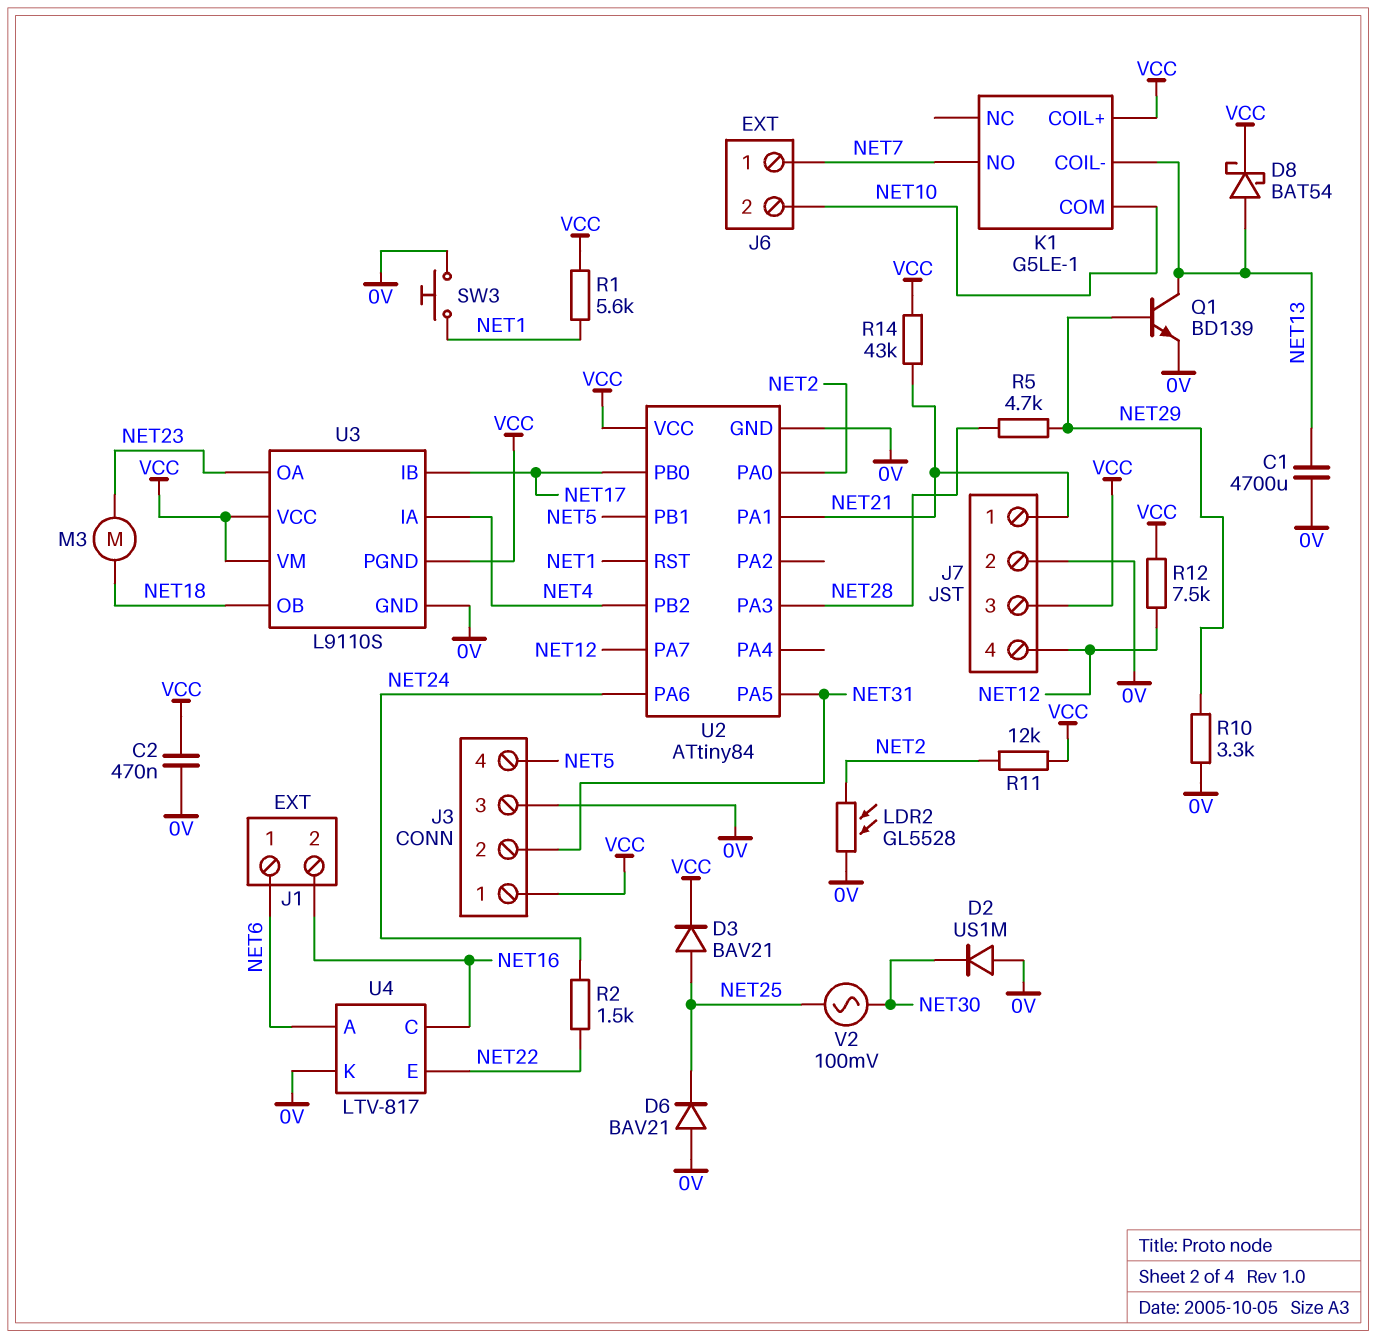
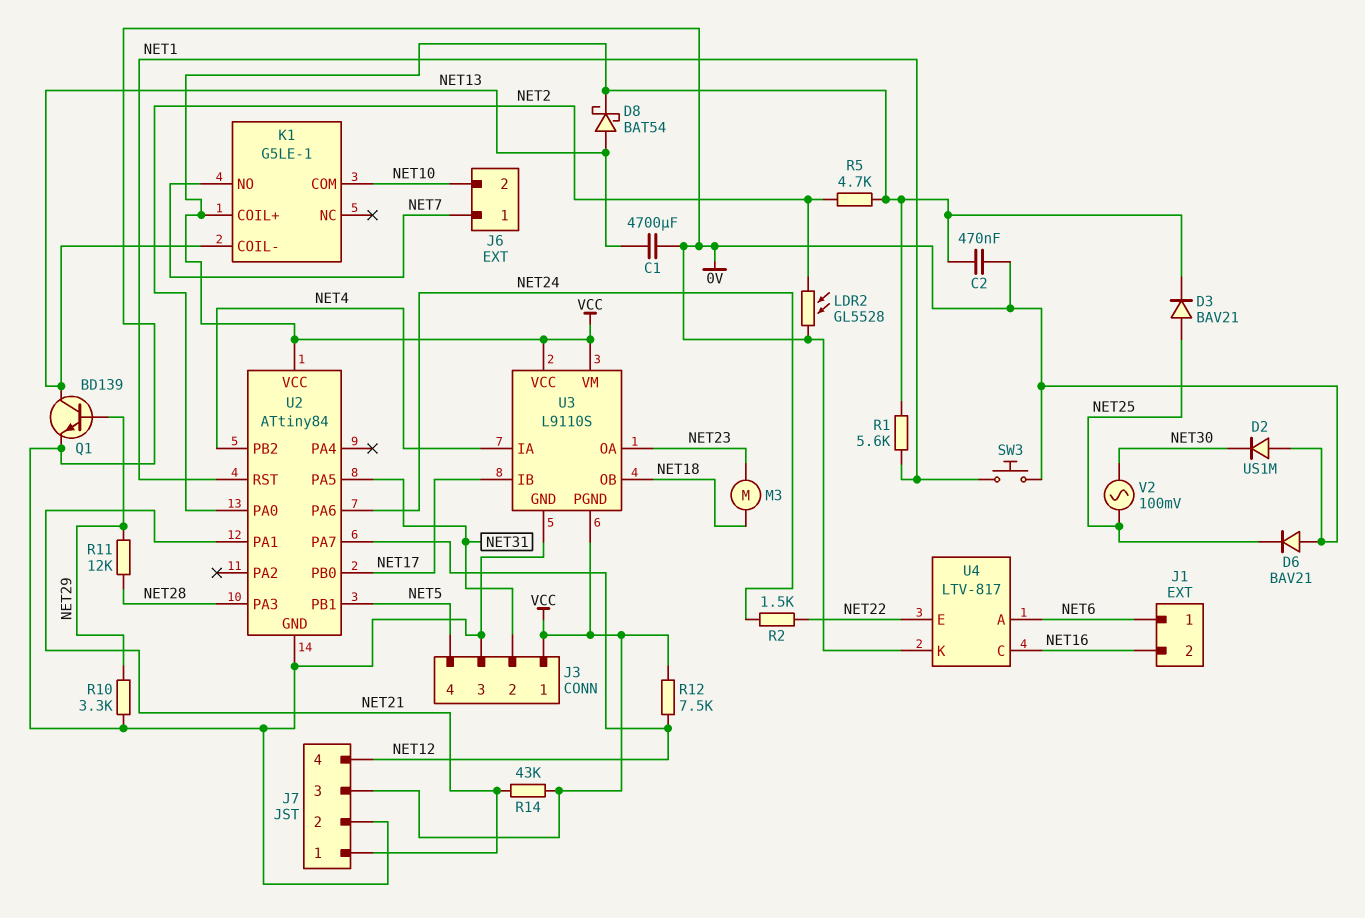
R5: 4.7k (NET28, NET29) -> 4.7k (NET2, VCC)
R11: 12k (NET2, VCC) -> 12k (NET28, NET29)

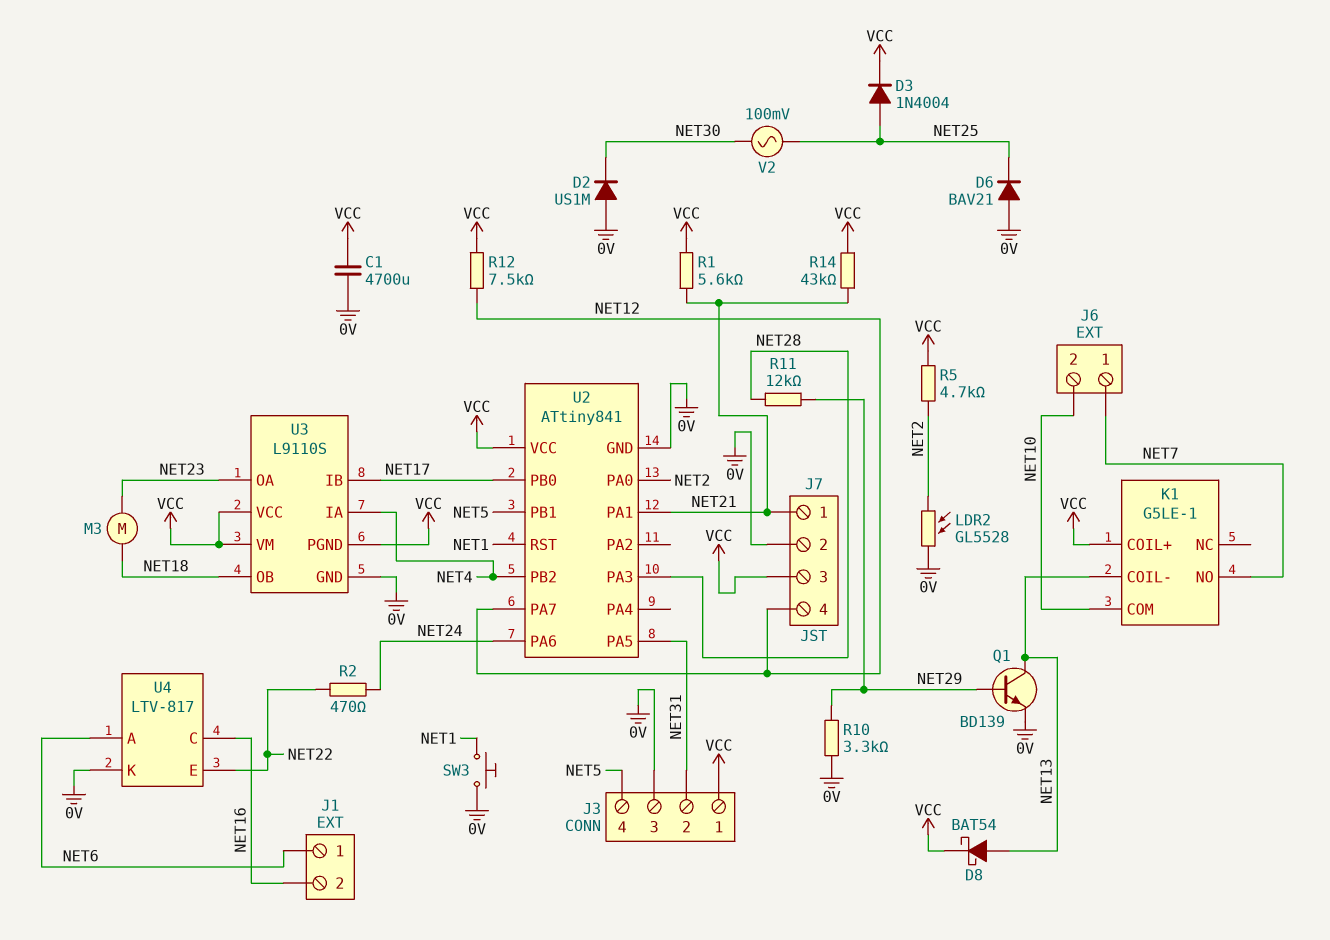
C1: 4700uF (0V, NET13) -> 4700uF (0V, VCC)
C2: 470nF (0V, VCC) -> none
D3: diode BAV21 (A NET25, K VCC) -> diode 1N4004 (A NET25, K VCC)
R1: 5.6k (NET1, VCC) -> 5.6k (NET21, VCC)
R2: 1.5k (NET22, NET24) -> 470 (NET22, NET24)
U2: ATtiny84 -> ATtiny841

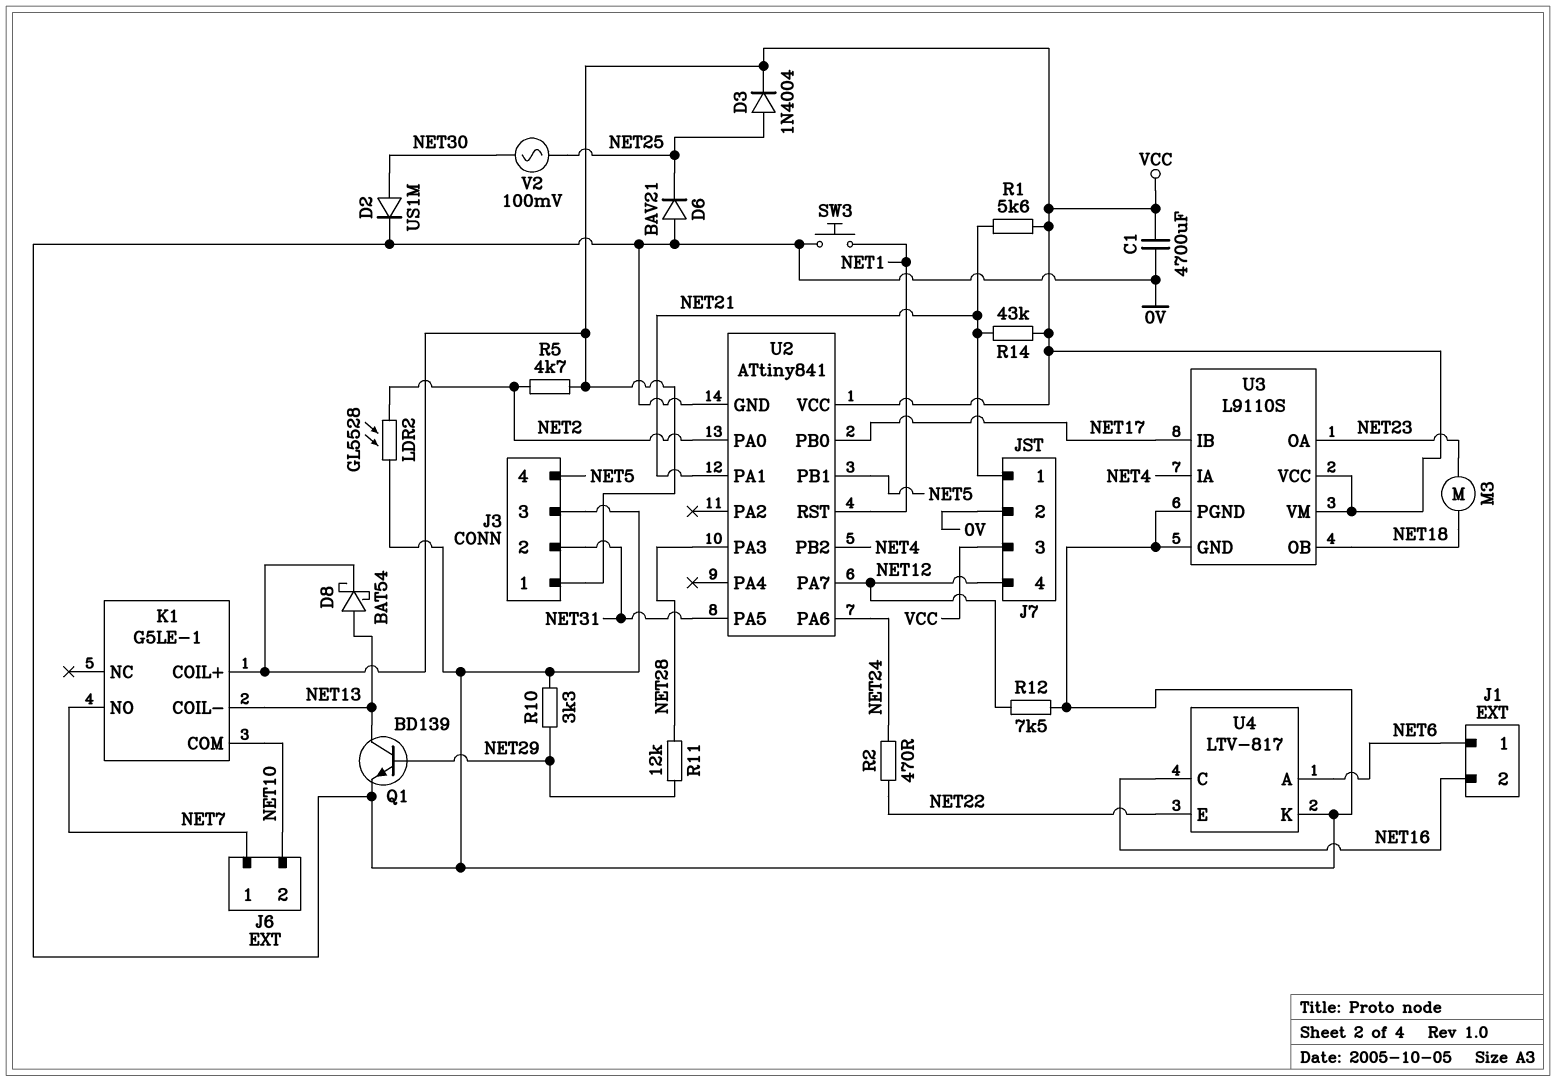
D2: diode US1M (A 0V, K NET30) -> diode US1M (A NET30, K 0V)
R12: 7.5k (NET12, VCC) -> 7.5k (0V, NET12)
U3 pin PGND: VCC -> 0V

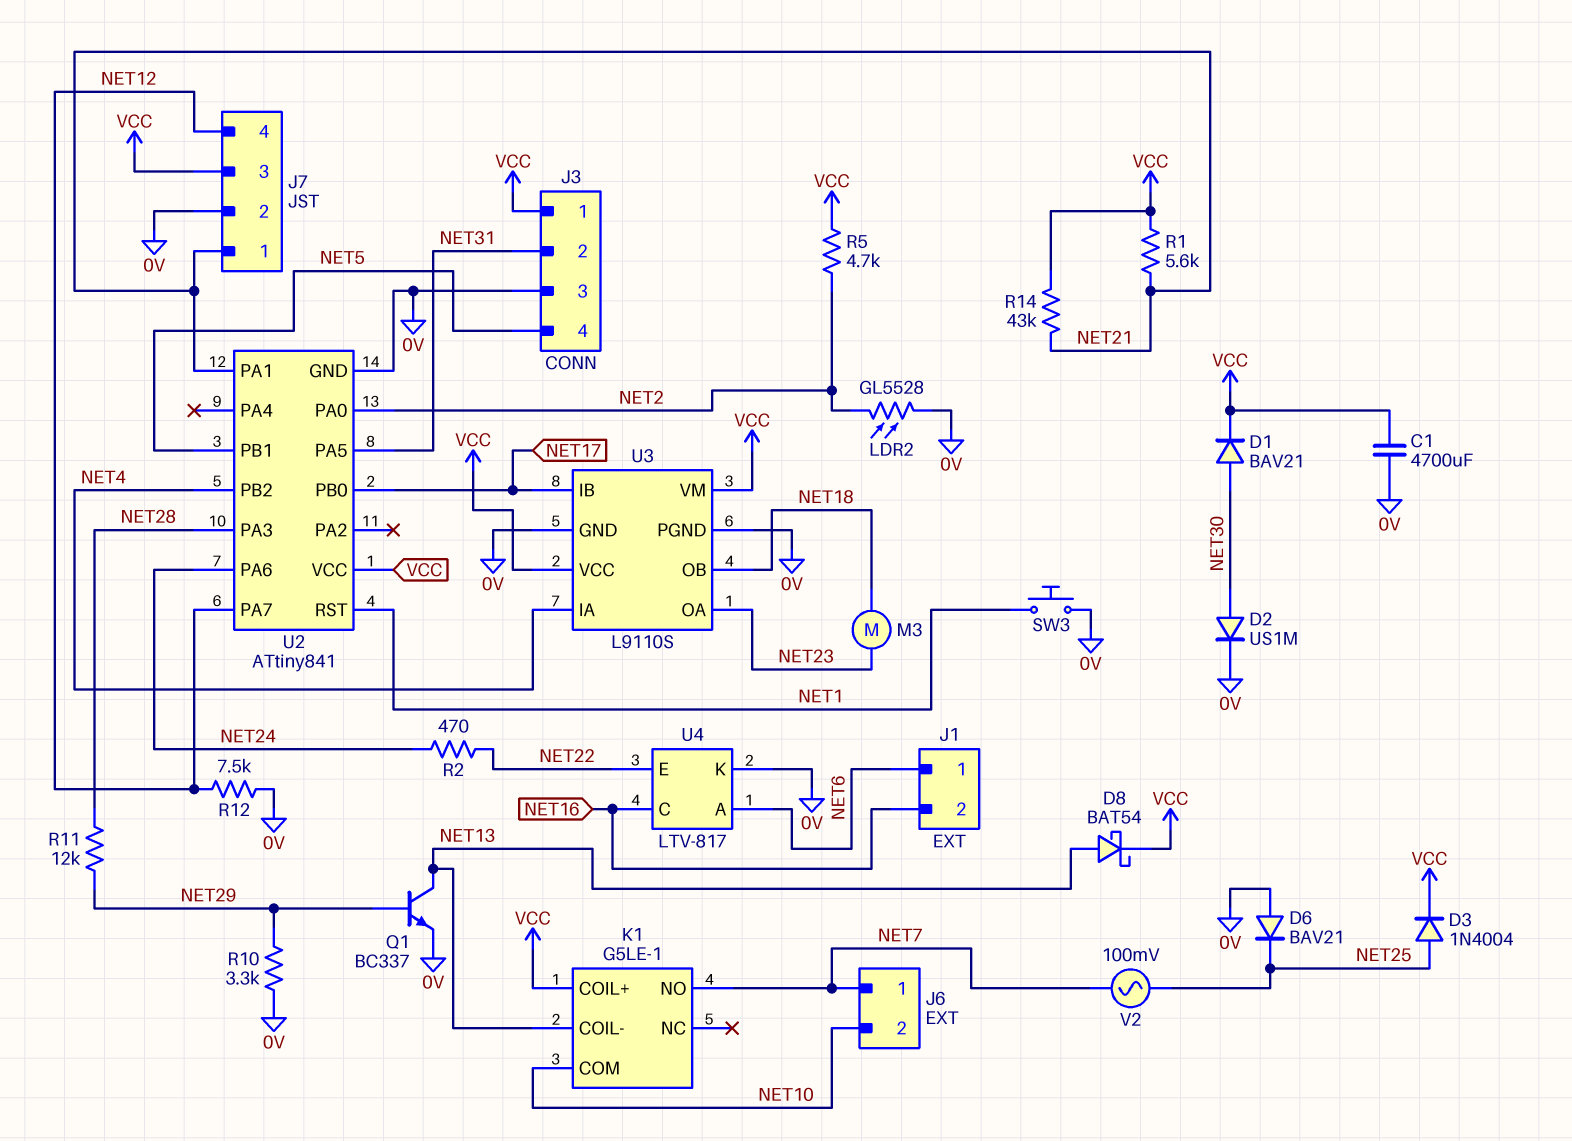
D1: none -> diode BAV21 (A NET30, K VCC)
Q1: NPN BD139 (B NET29, C NET13, E 0V) -> NPN BC337 (B NET29, C NET13, E 0V)
V2: AC 100mV (NET25, NET30) -> AC 100mV (NET7, NET25)

